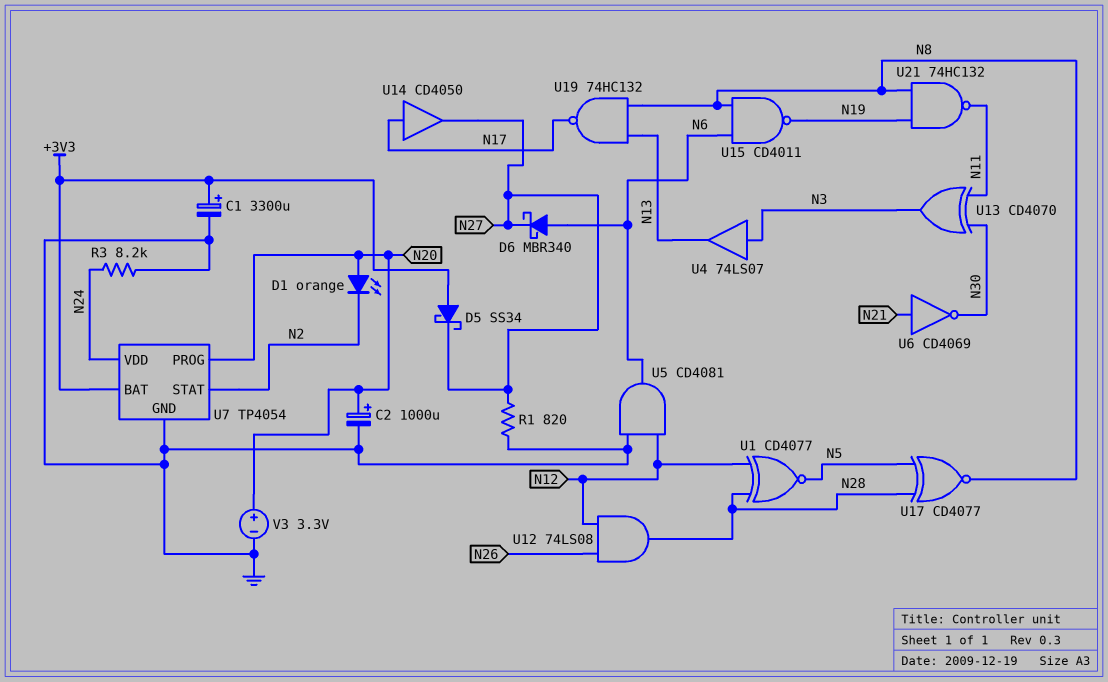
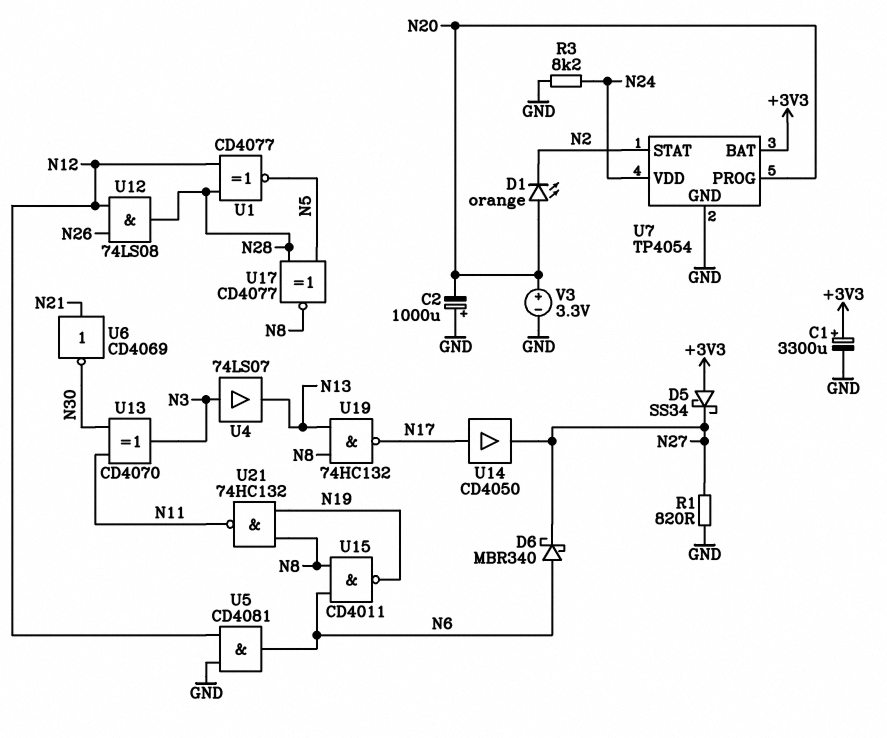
C2: 1000uF (plus N20, minus GND) -> 1000uF (plus GND, minus N20)

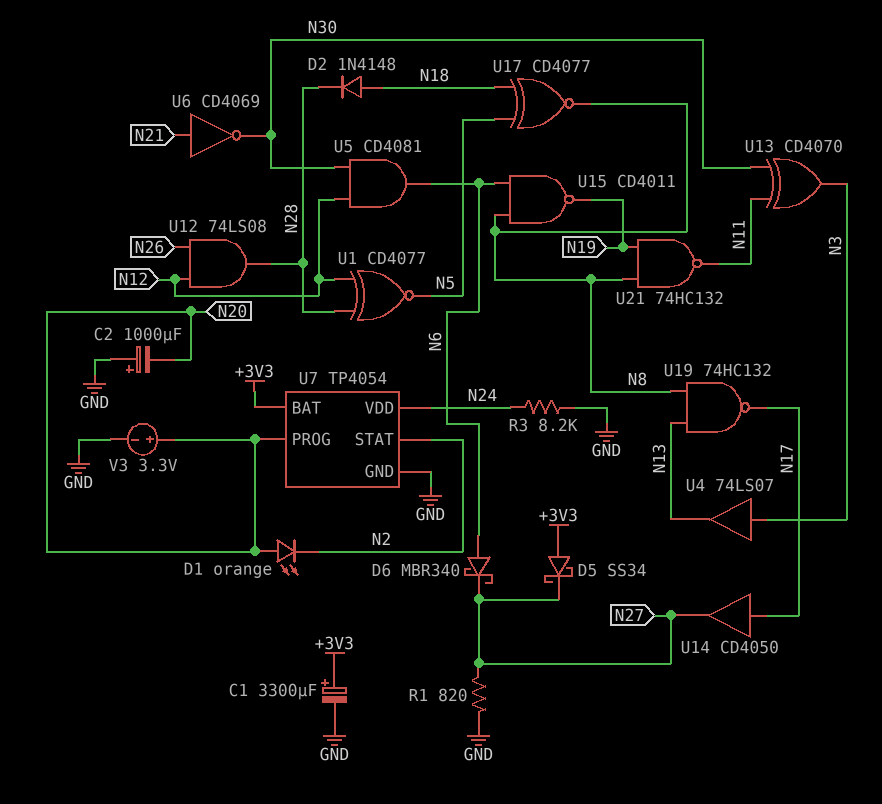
D2: none -> diode 1N4148 (A N18, K N28)
U5: AND CD4081 (in GND, in N12, out N6) -> AND CD4081 (in N12, in N30, out N6)
U17: XNOR CD4077 (in N5, in N28, out N8) -> XNOR CD4077 (in N5, in N18, out N8)

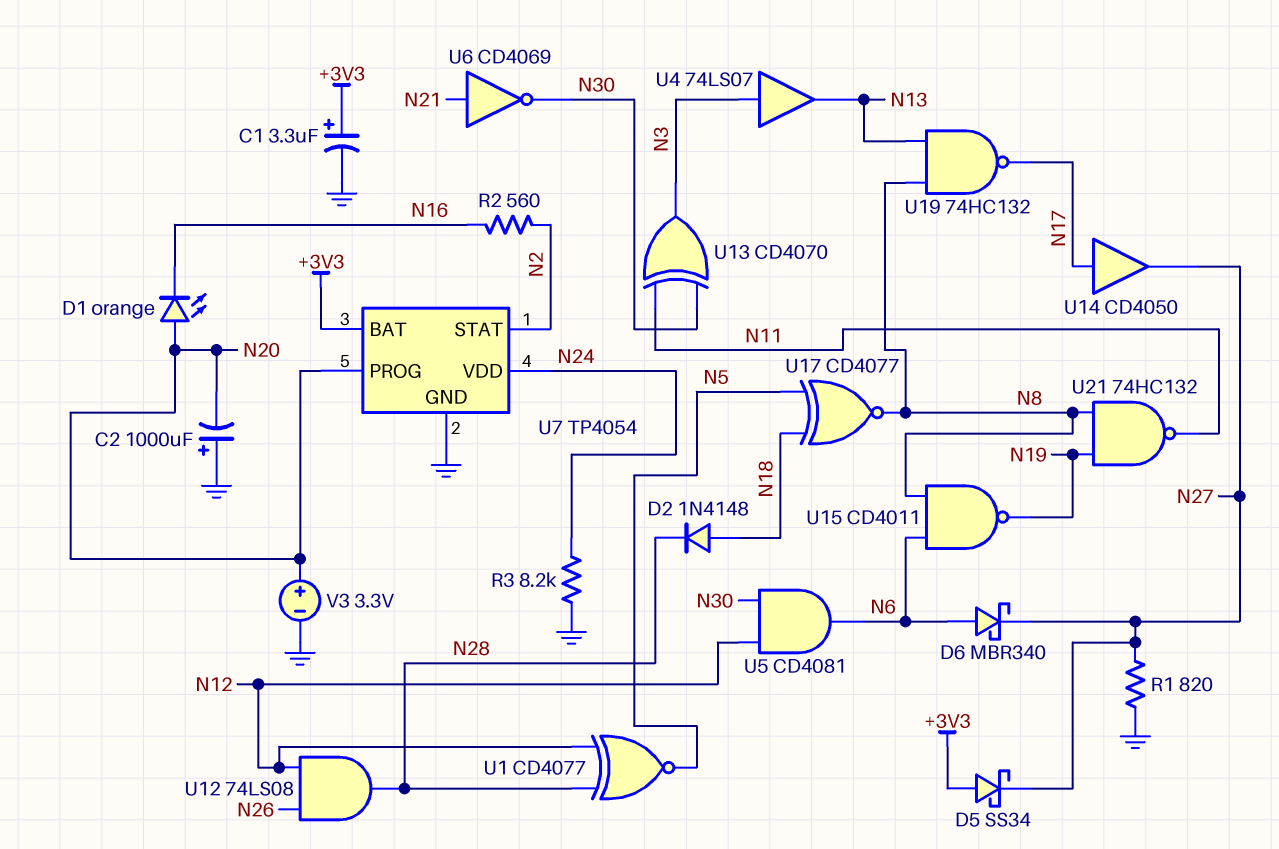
C1: 3300uF (plus +3V3, minus GND) -> 3.3uF (plus +3V3, minus GND)
D1: LED orange (A N20, K N2) -> LED orange (A N20, K N16)
R2: none -> 560 (N2, N16)

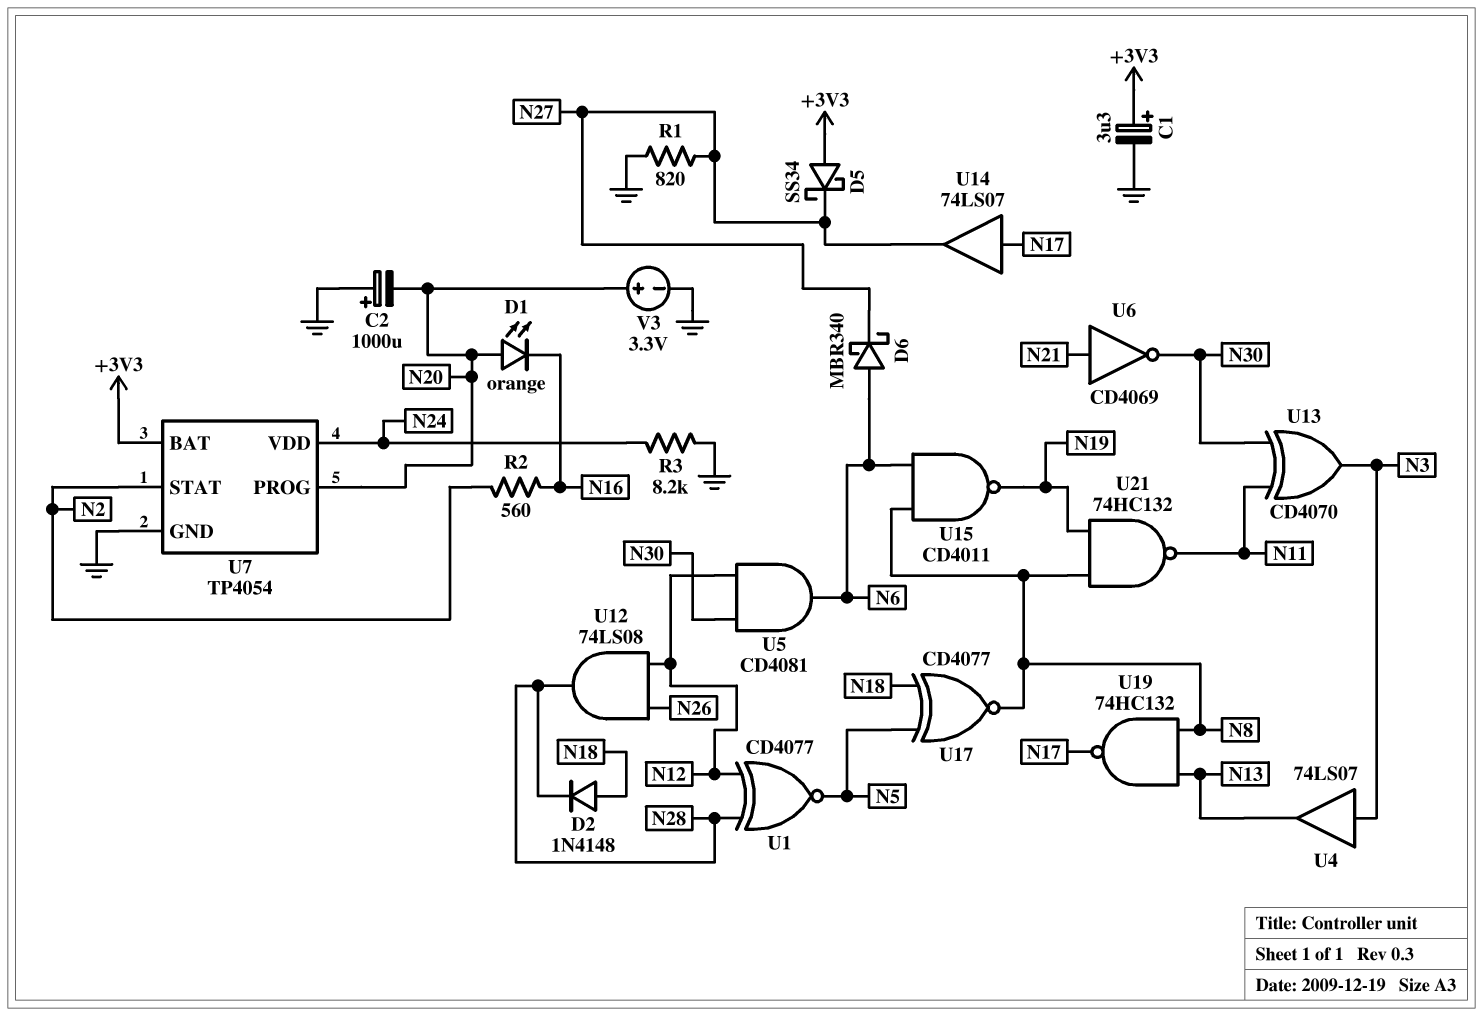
U14: buffer CD4050 (in N17, out N27) -> buffer 74LS07 (in N17, out N27)

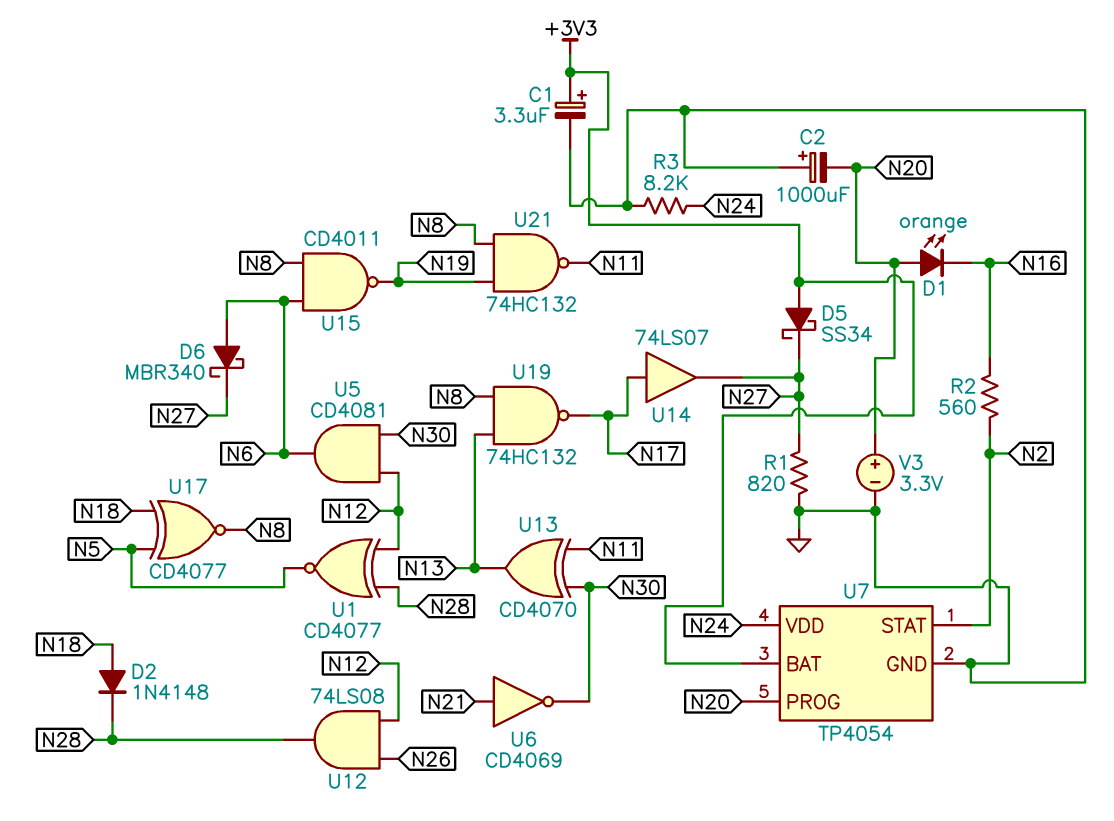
U4: buffer 74LS07 (in N3, out N13) -> none
U13: XOR CD4070 (in N11, in N30, out N3) -> XOR CD4070 (in N11, in N30, out N13)

